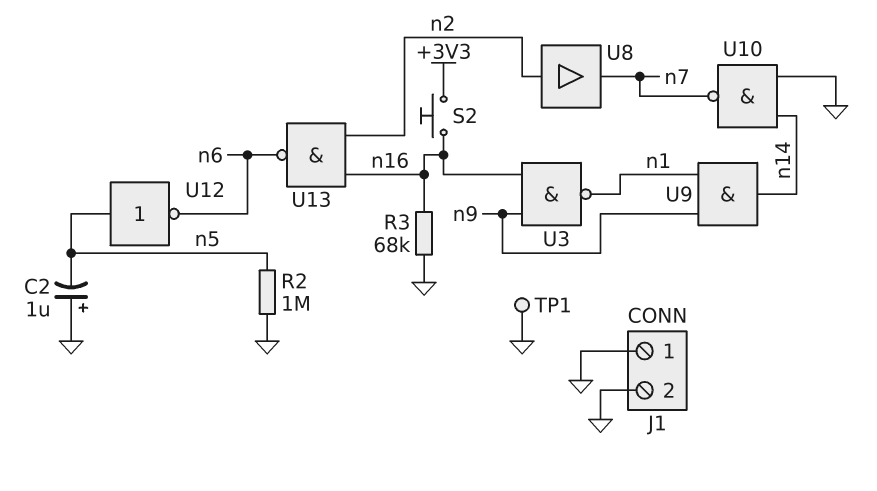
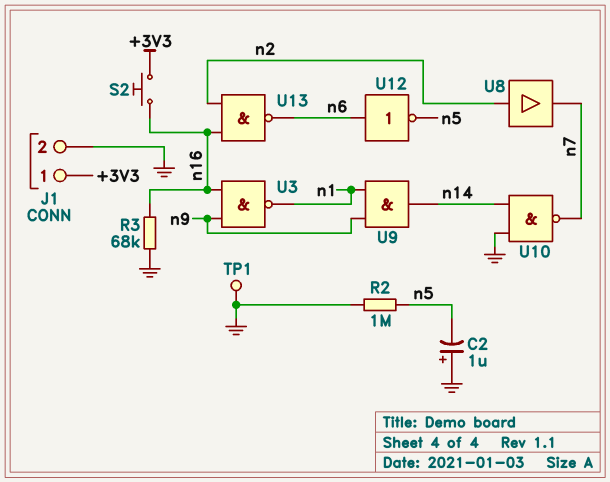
J1 pin 1: GND -> +3V3
U12: NOT (in n5, out n6) -> NOT (in n6, out n5)

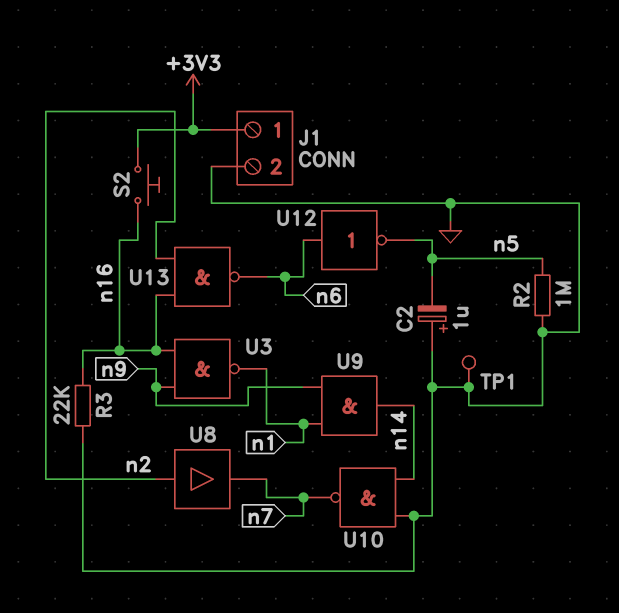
R3: 68k (GND, n16) -> 22k (GND, n16)

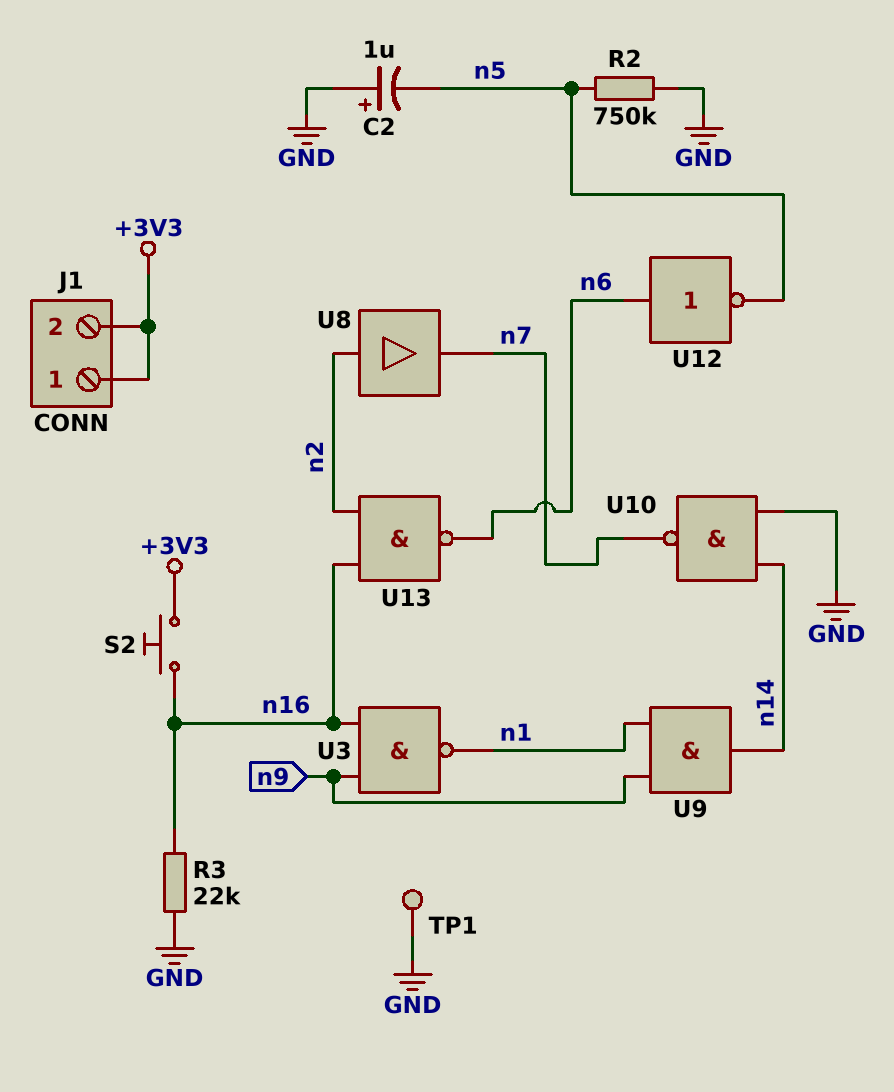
J1 pin 2: GND -> +3V3
R2: 1M (GND, n5) -> 750k (GND, n5)

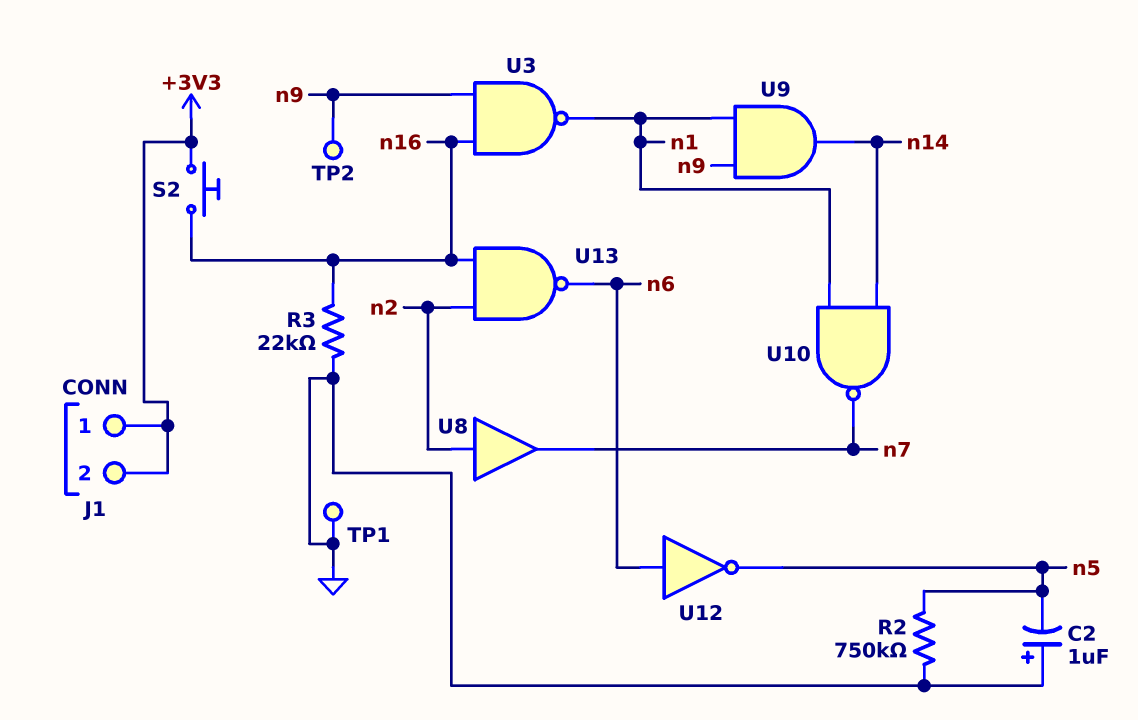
TP2: none -> test point (n9)
U10: NAND (in GND, in n14, out n7) -> NAND (in n1, in n14, out n7)

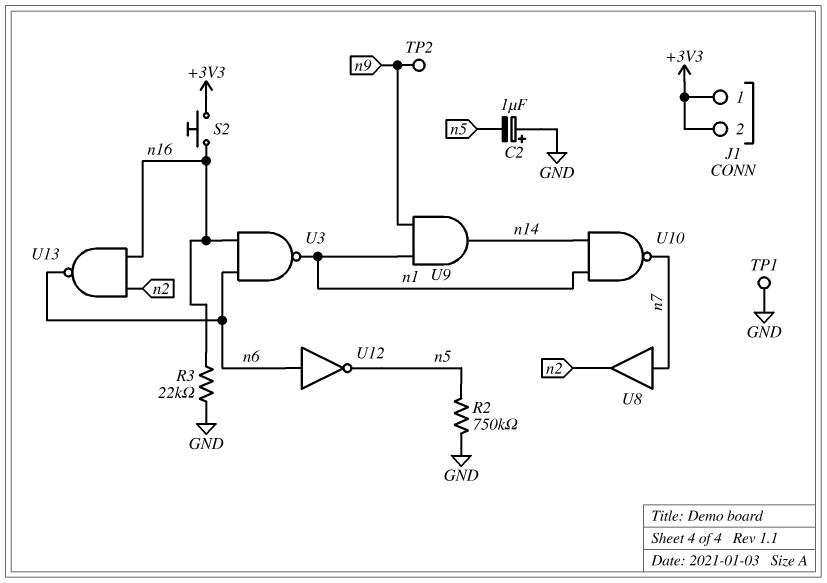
U3: NAND (in n9, in n16, out n1) -> NAND (in n6, in n16, out n1)
U8: buffer (in n2, out n7) -> buffer (in n7, out n2)

